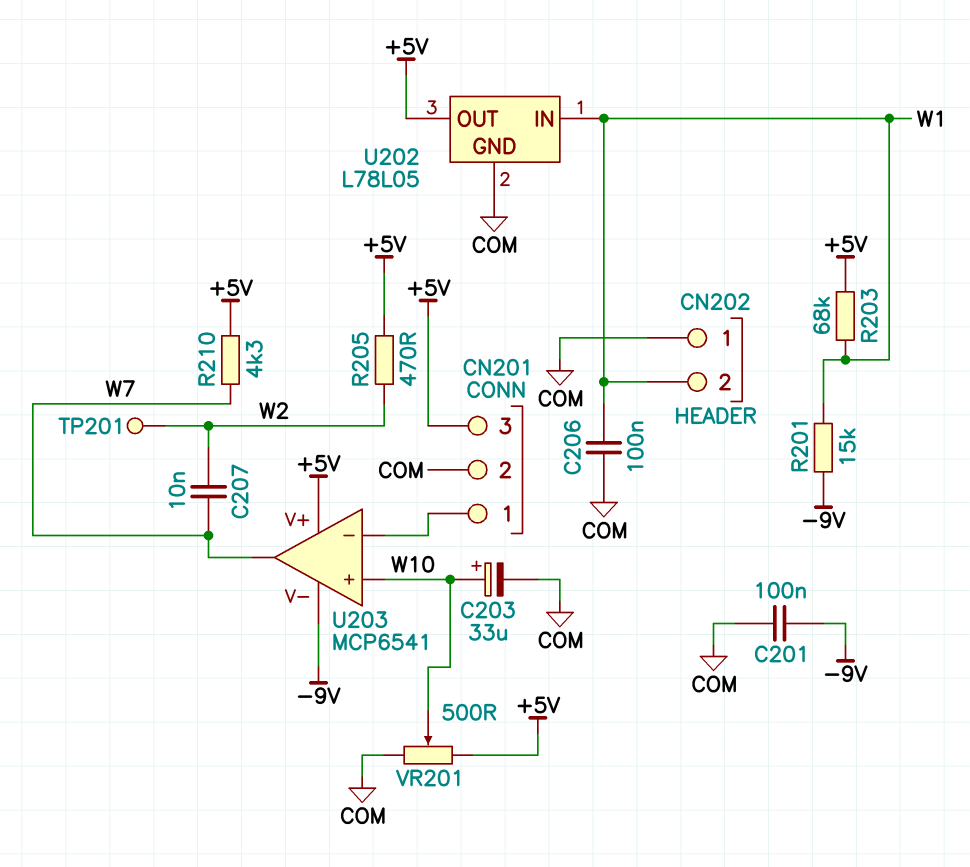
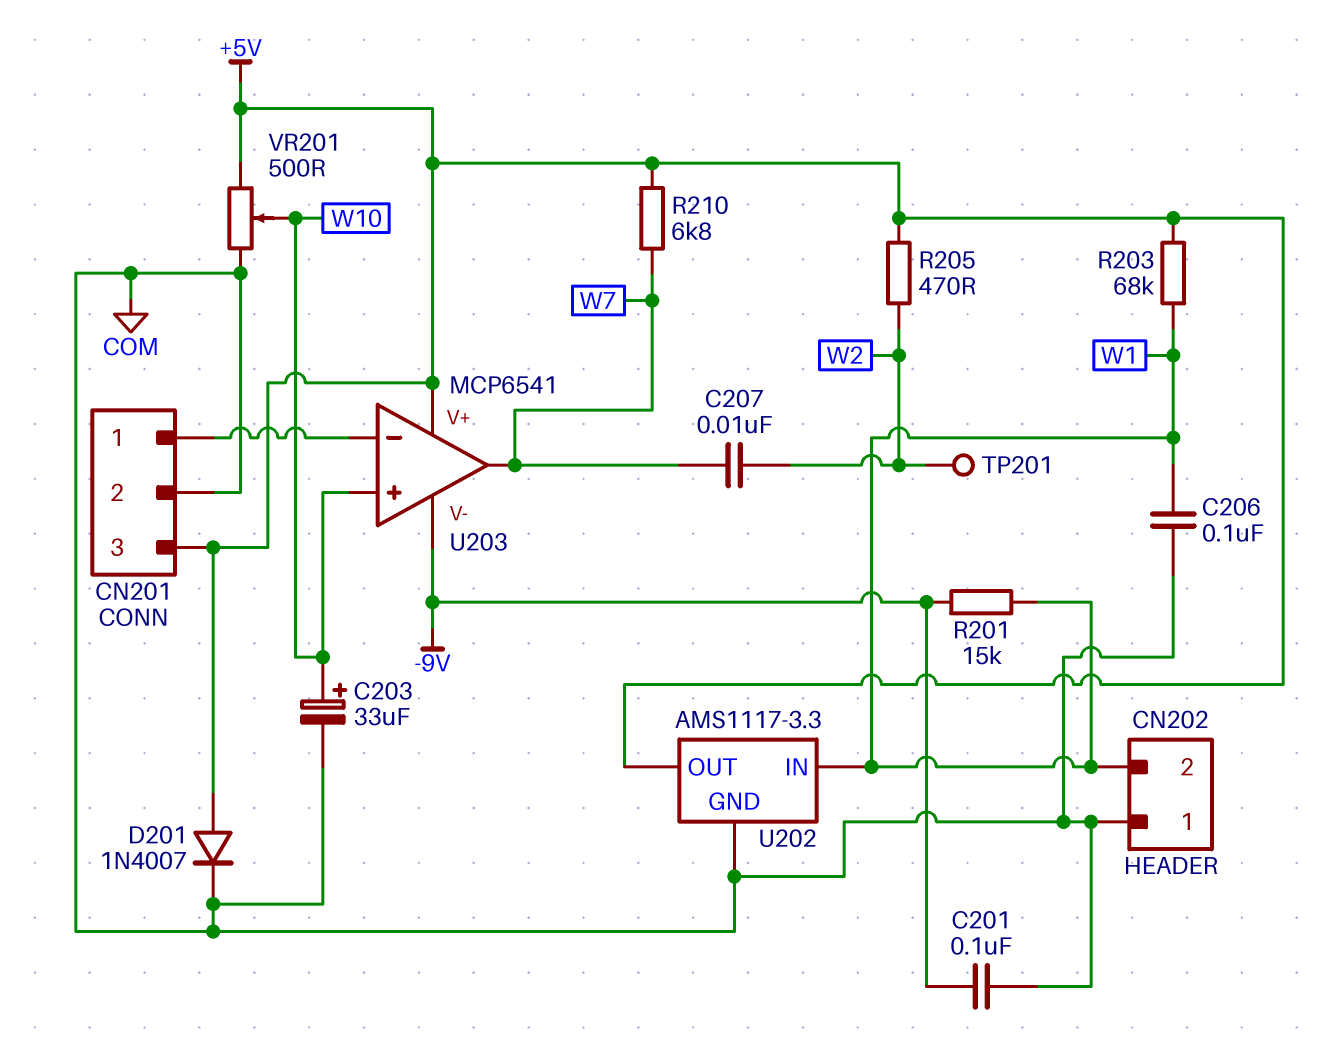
D201: none -> diode 1N4007 (A +5V, K COM)
R210: 4.3k (+5V, W7) -> 6.8k (+5V, W7)
U202: L78L05 -> AMS1117-3.3

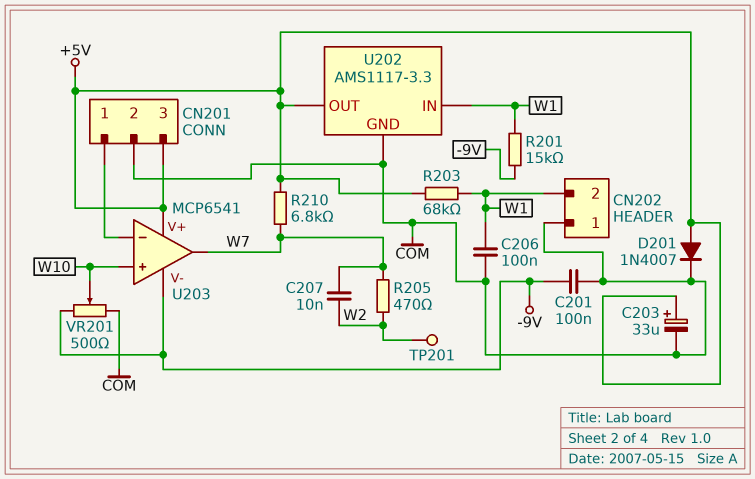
C203: 33uF (plus W10, minus COM) -> 33uF (plus +5V, minus COM)
R205: 470 (+5V, W2) -> 470 (W2, W7)
VR201: 500 (+5V, COM, wiper W10) -> 500 (-9V, COM, wiper W10)

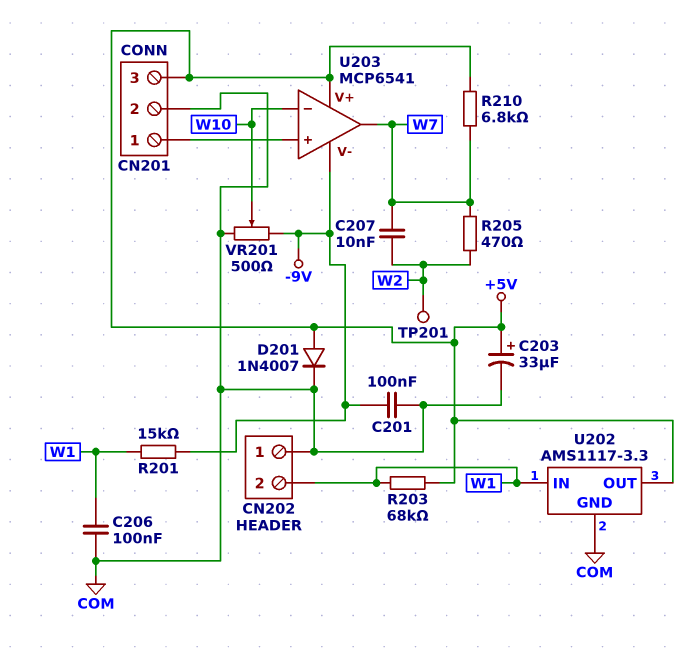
U203 pin in+: W10 -> CN201/1
U203 pin in-: CN201/1 -> W10

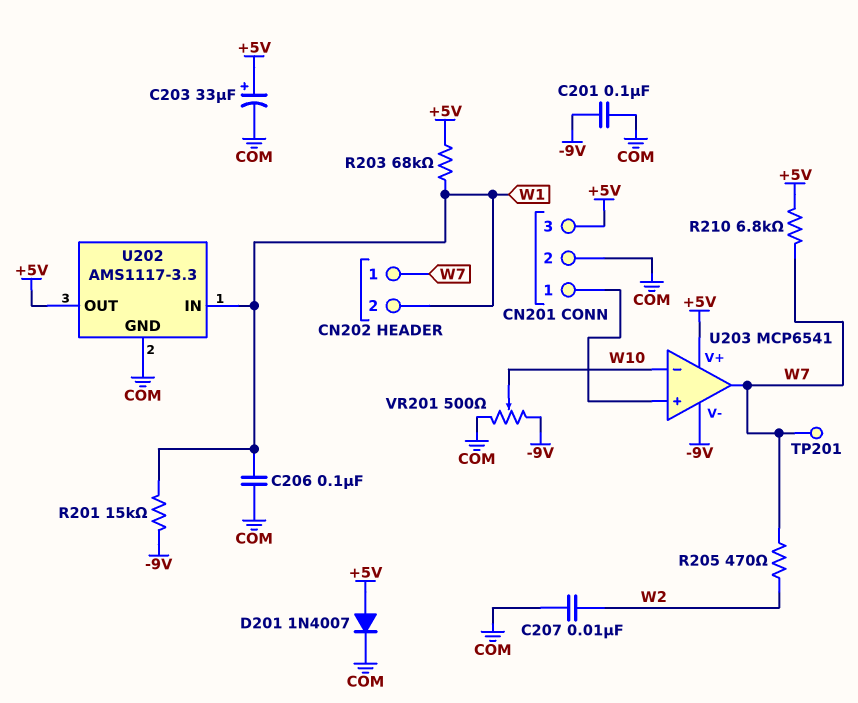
C207: 10nF (W2, W7) -> 10nF (COM, W2)
CN202 pin 1: COM -> W7
TP201: test point (W2) -> test point (W7)

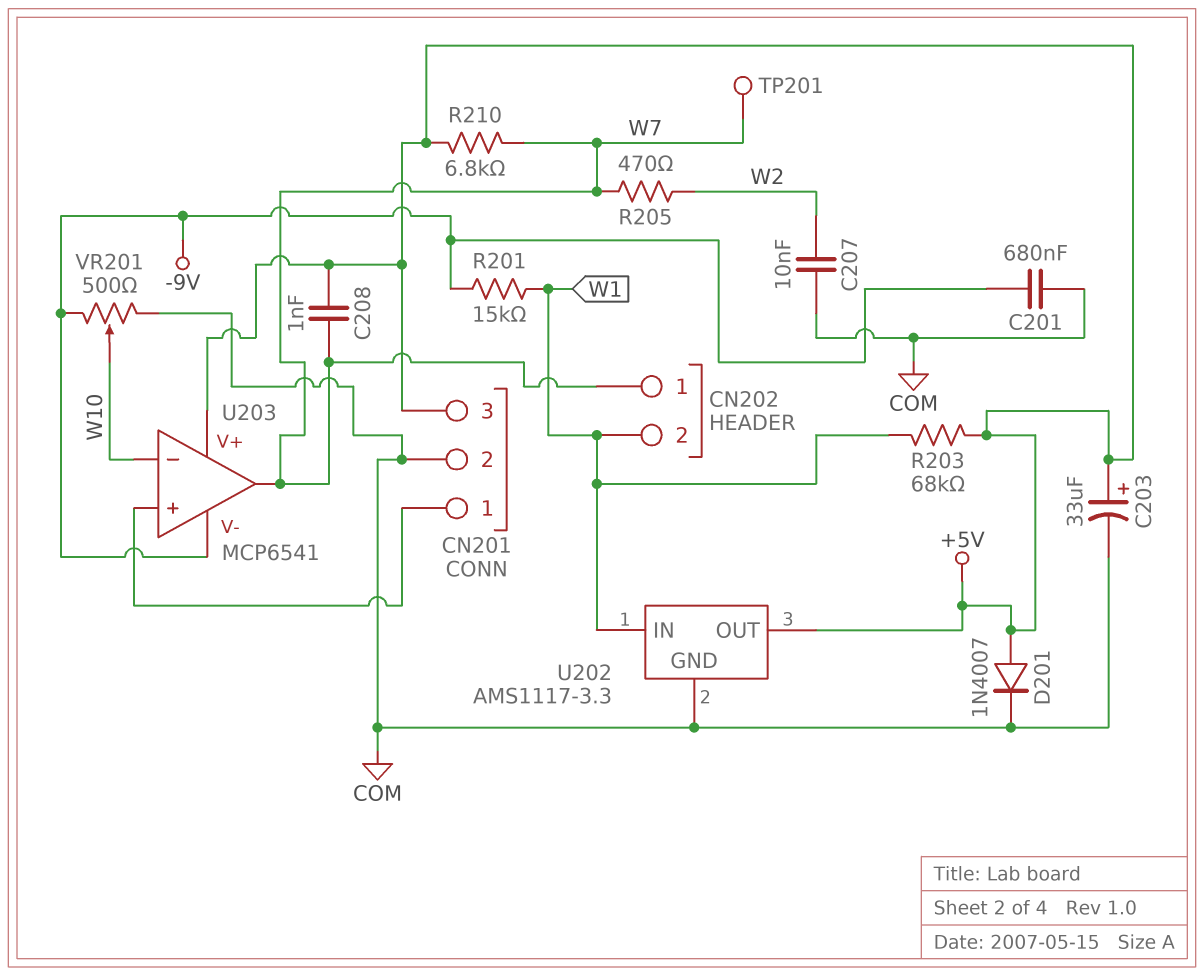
C201: 100nF (-9V, COM) -> 680nF (-9V, COM)
C206: 100nF (COM, W1) -> none
C208: none -> 1nF (+5V, W7)

